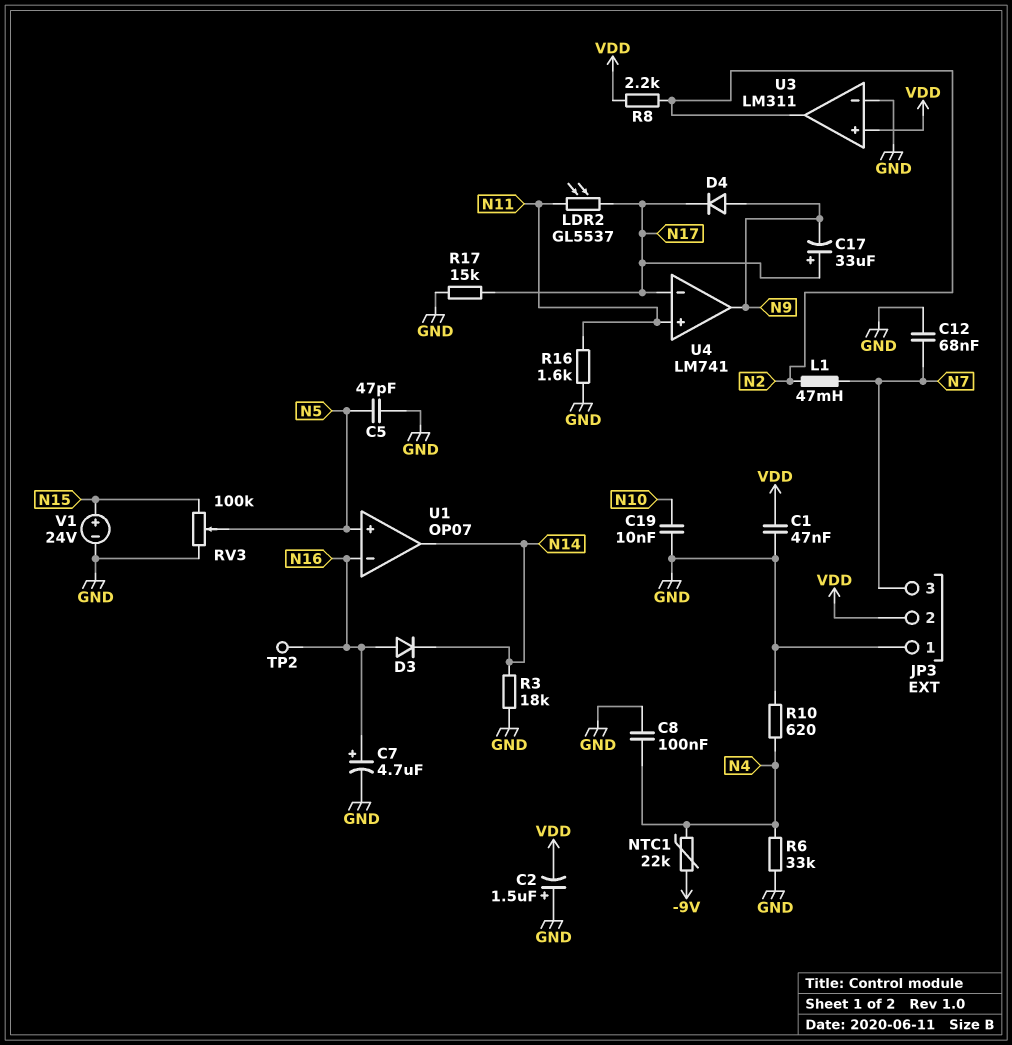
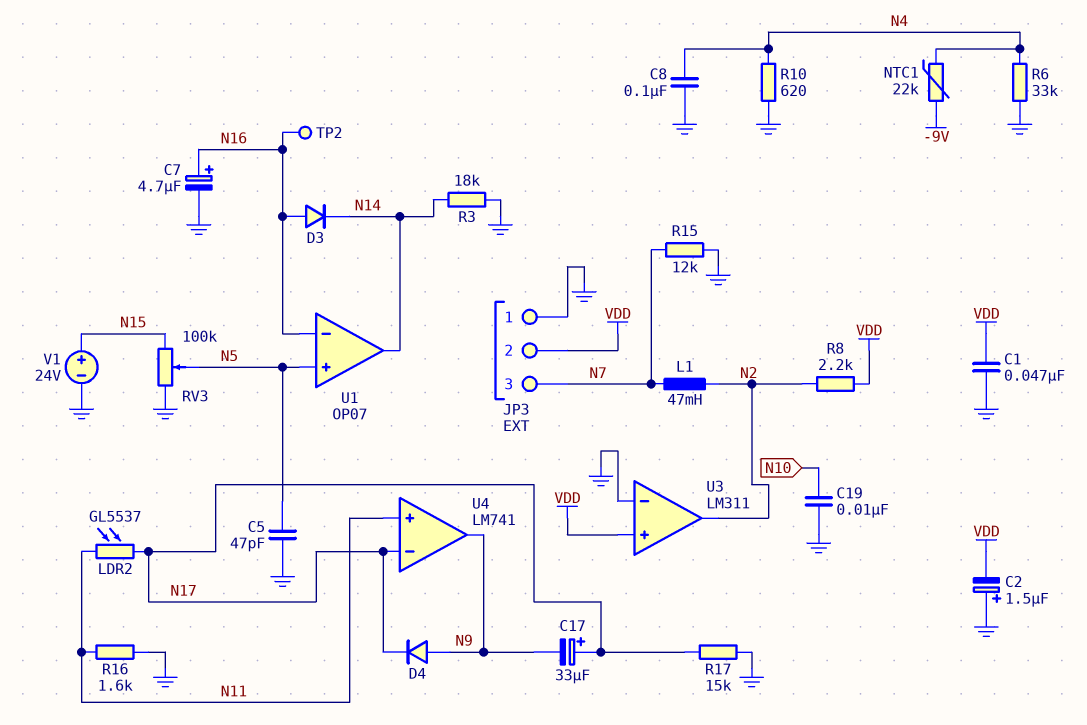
C12: 68nF (GND, N7) -> none
R15: none -> 12k (GND, N7)

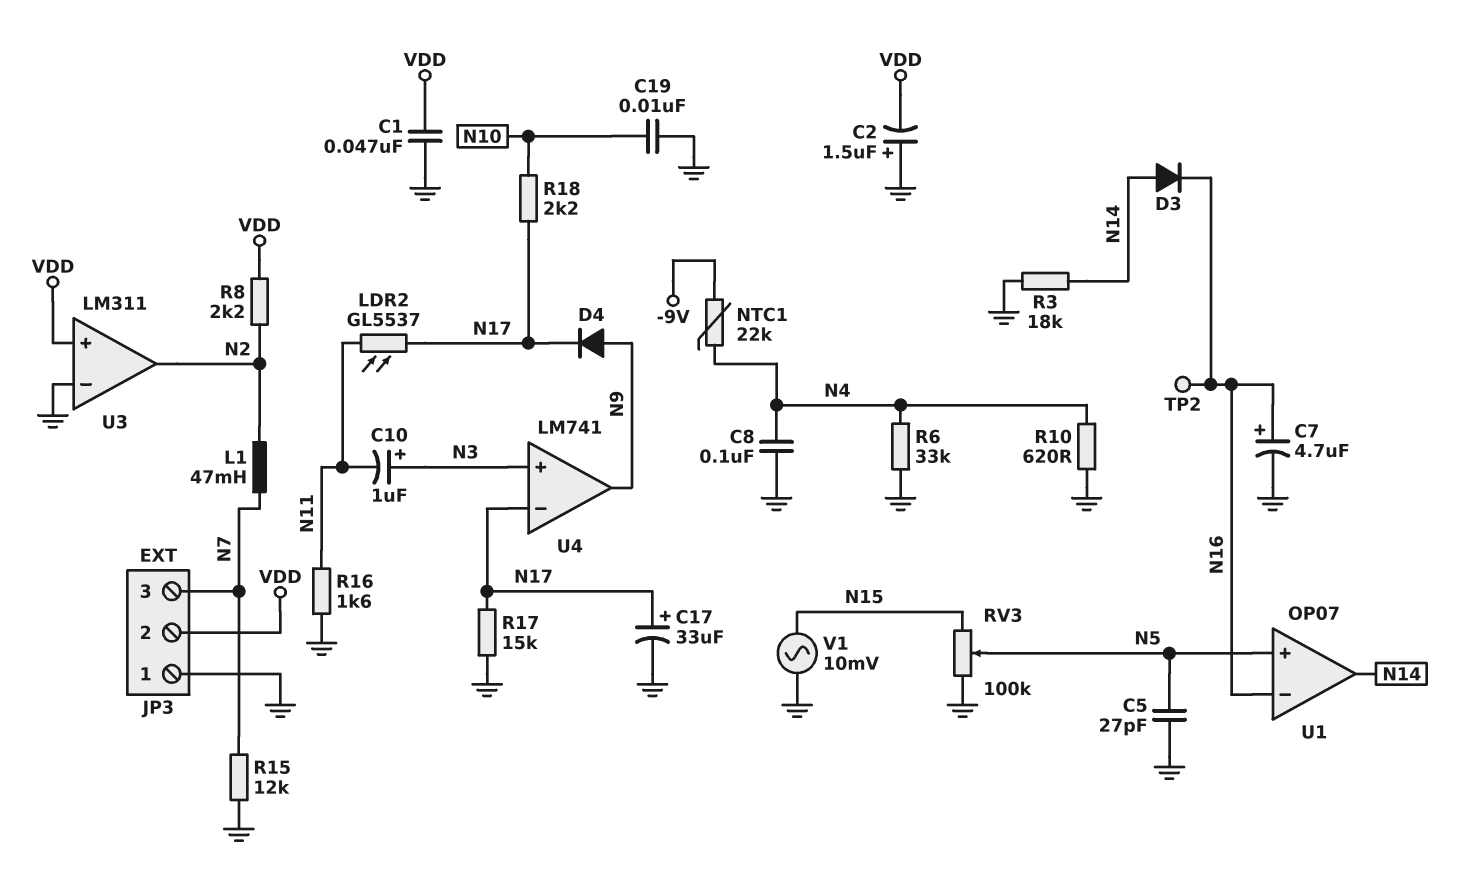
C5: 47pF (GND, N5) -> 27pF (GND, N5)
C10: none -> 1uF (plus N3, minus N11)
C17: 33uF (plus N17, minus N9) -> 33uF (plus N17, minus GND)
D3: diode (A N16, K N14) -> diode (A N14, K N16)
R18: none -> 2.2k (N10, N17)
U4 pin in+: N11 -> N3
V1: 24V (plus N15, minus GND) -> AC 10mV (GND, N15)

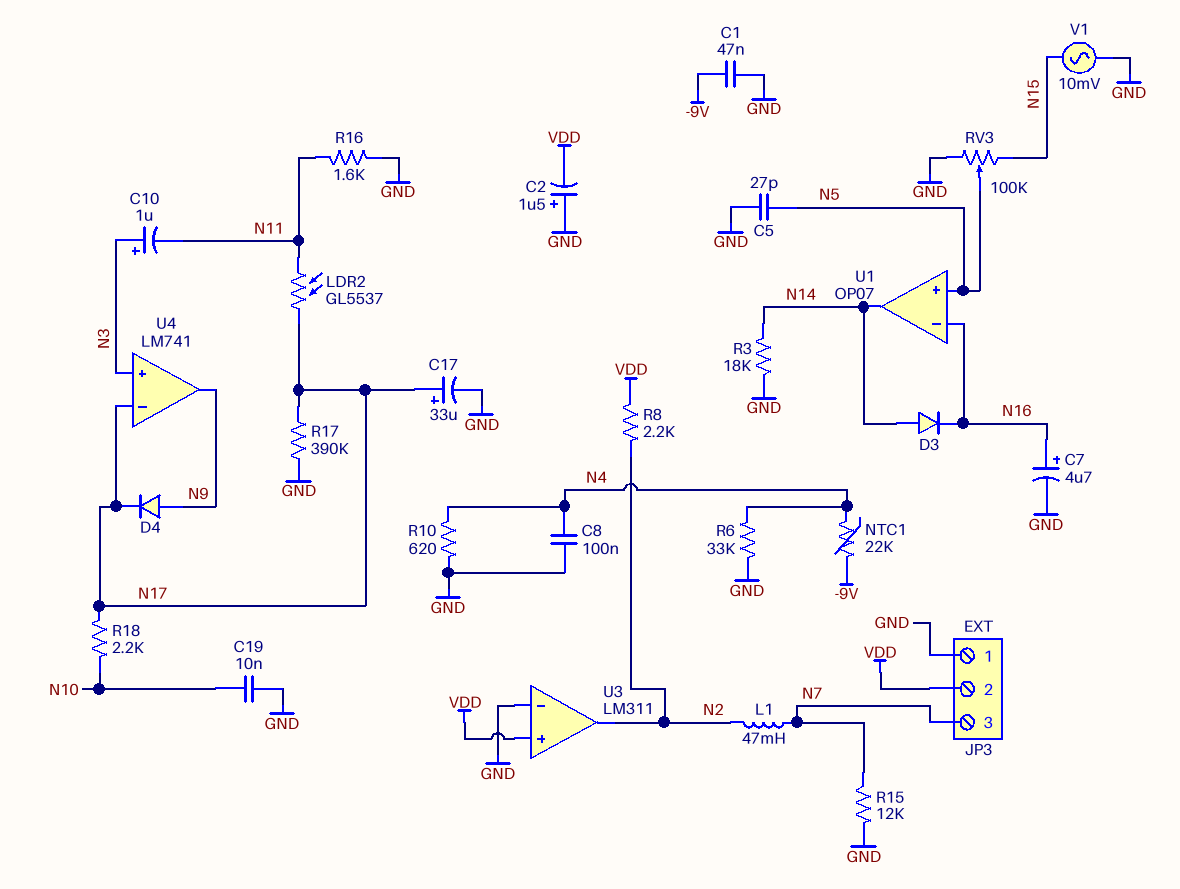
C1: 47nF (GND, VDD) -> 47nF (-9V, GND)
R17: 15k (GND, N17) -> 390k (GND, N17)
TP2: test point (N16) -> none

